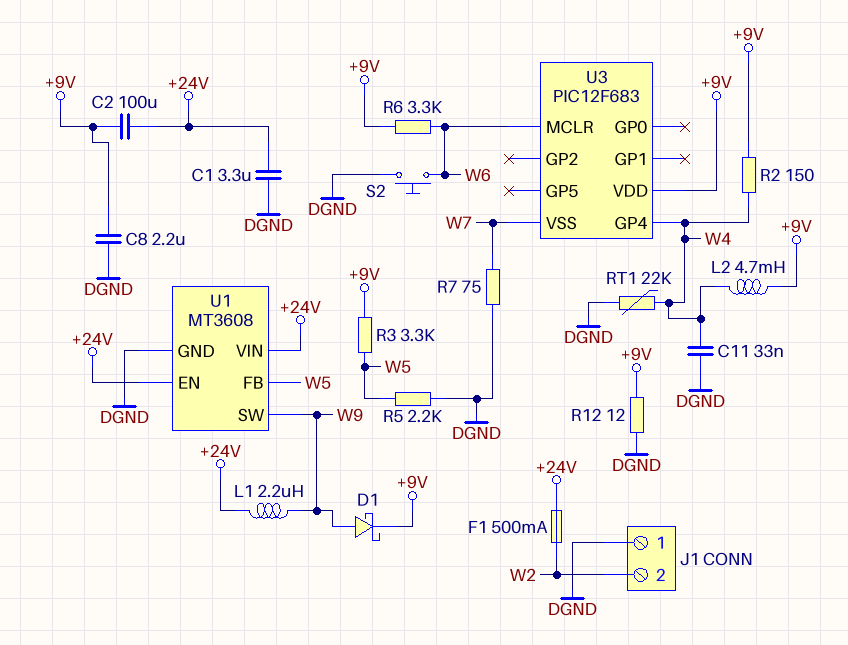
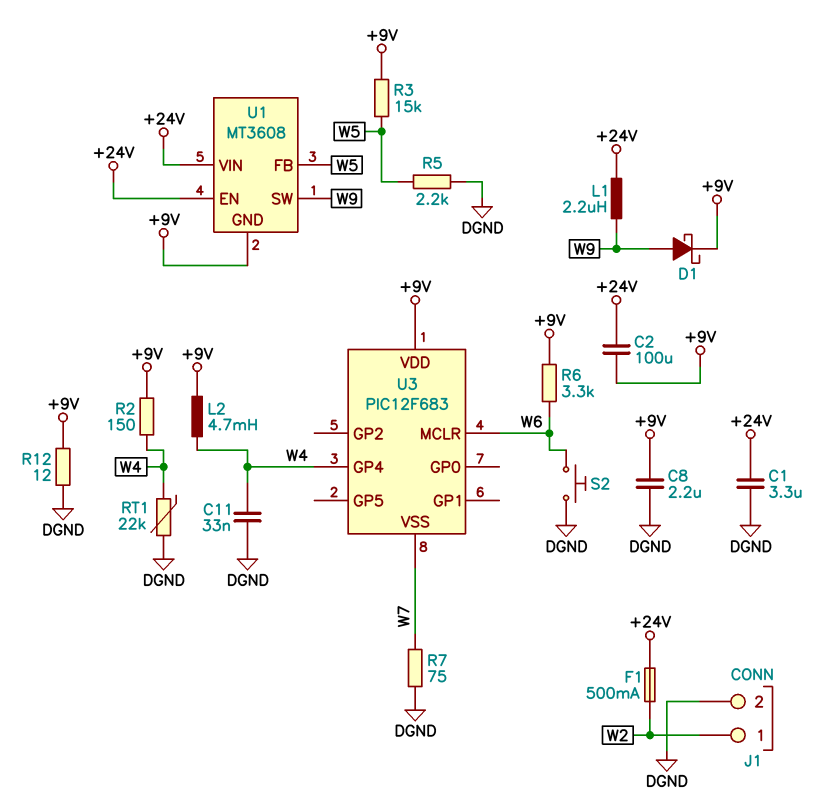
J1 pin 1: DGND -> W2
J1 pin 2: W2 -> DGND
R3: 3.3k (+9V, W5) -> 15k (+9V, W5)
U1 pin GND: DGND -> +9V

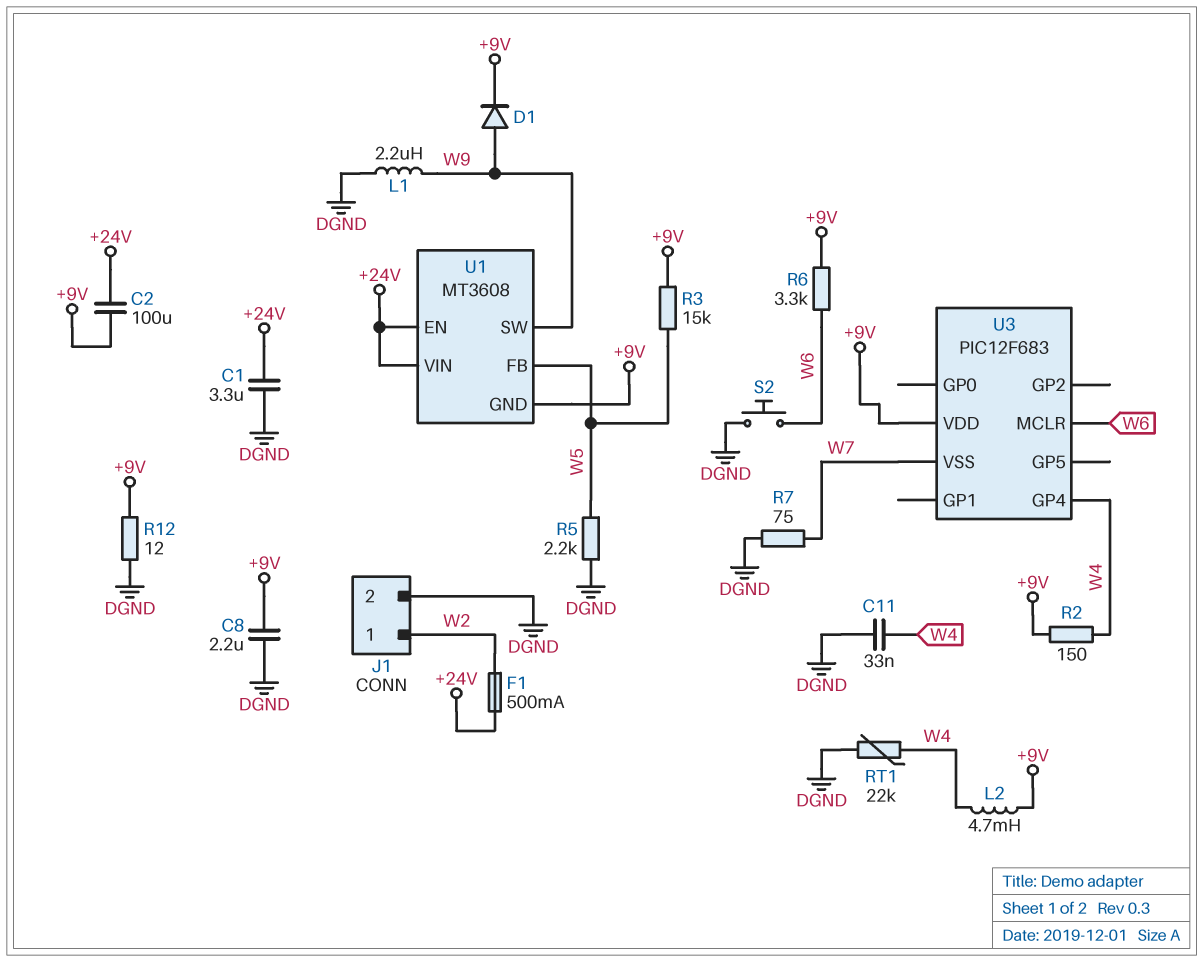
D1: schottky (A W9, K +9V) -> diode (A W9, K +9V)
L1: 2.2uH (+24V, W9) -> 2.2uH (DGND, W9)

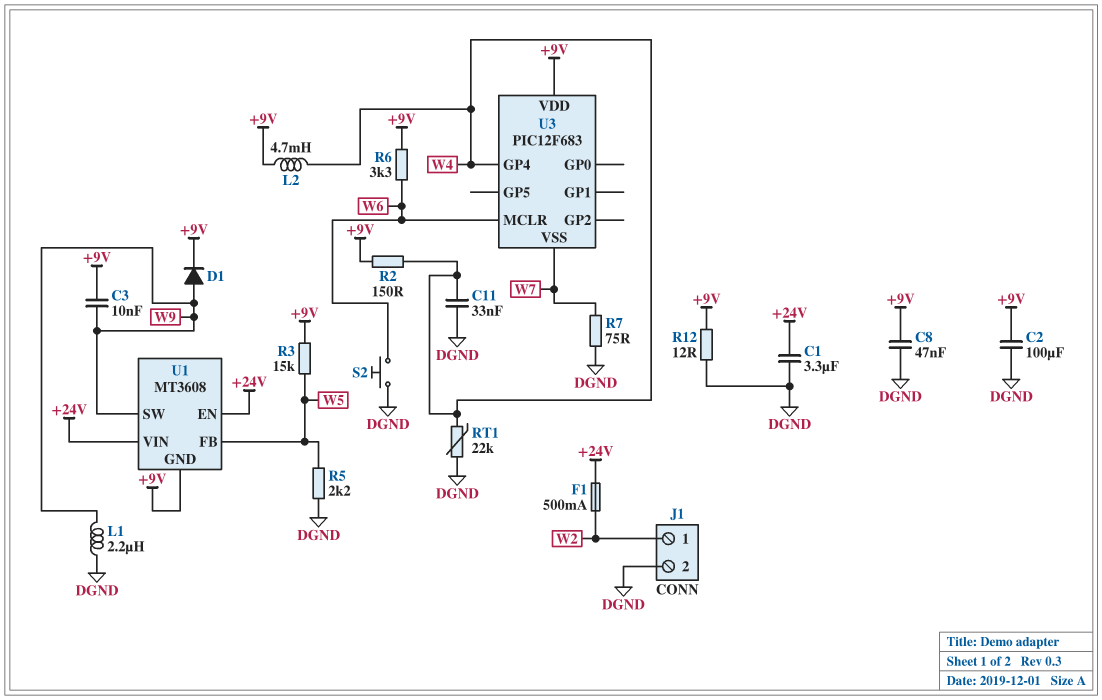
C2: 100uF (+9V, +24V) -> 100uF (+9V, DGND)
C3: none -> 10nF (+9V, W9)
C8: 2.2uF (+9V, DGND) -> 47nF (+9V, DGND)

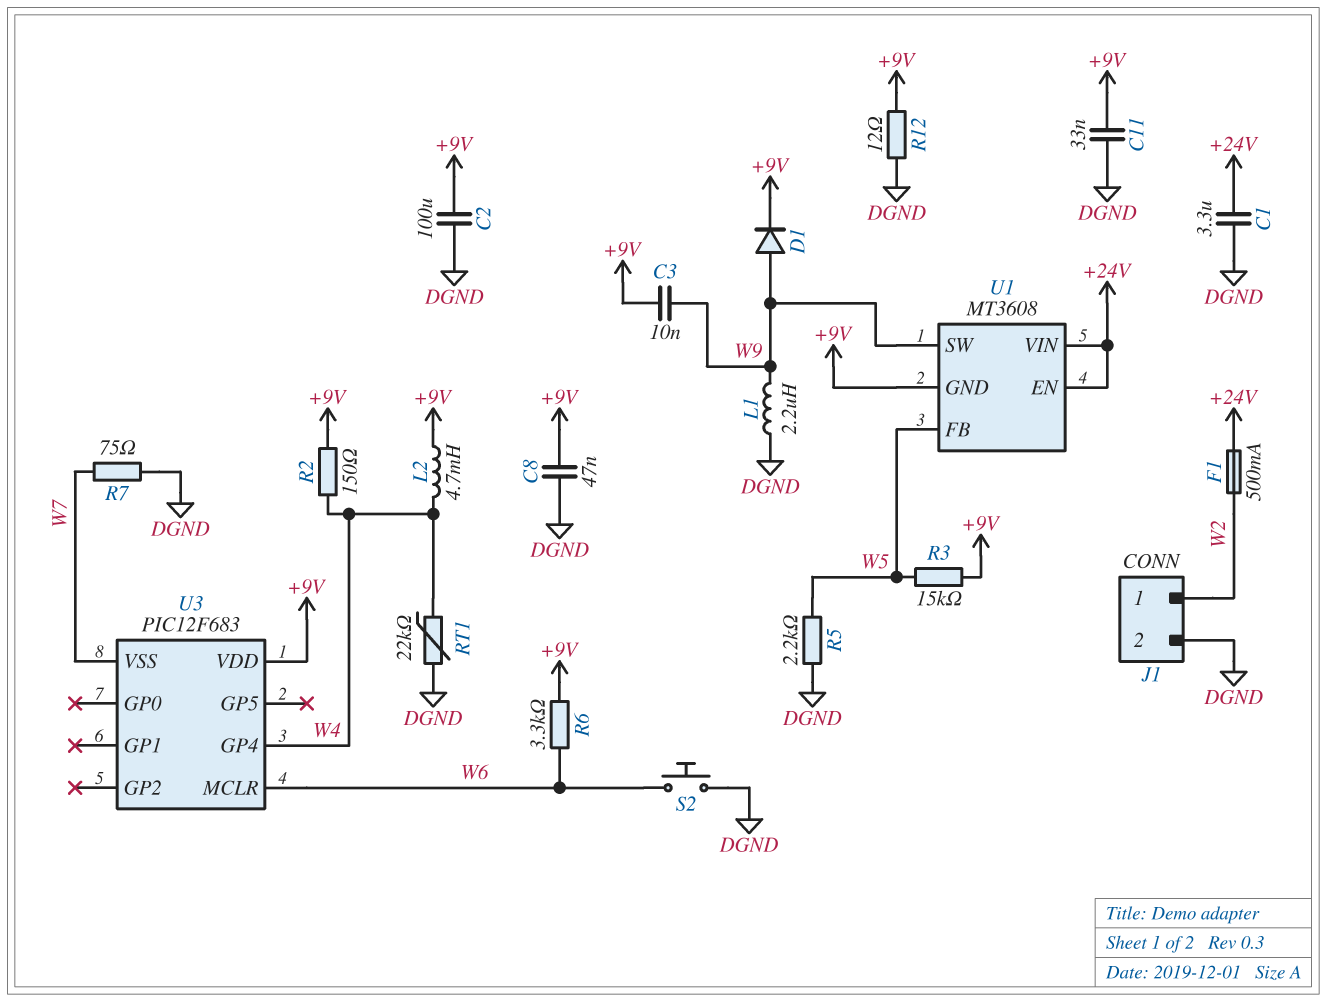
C11: 33nF (DGND, W4) -> 33nF (+9V, DGND)

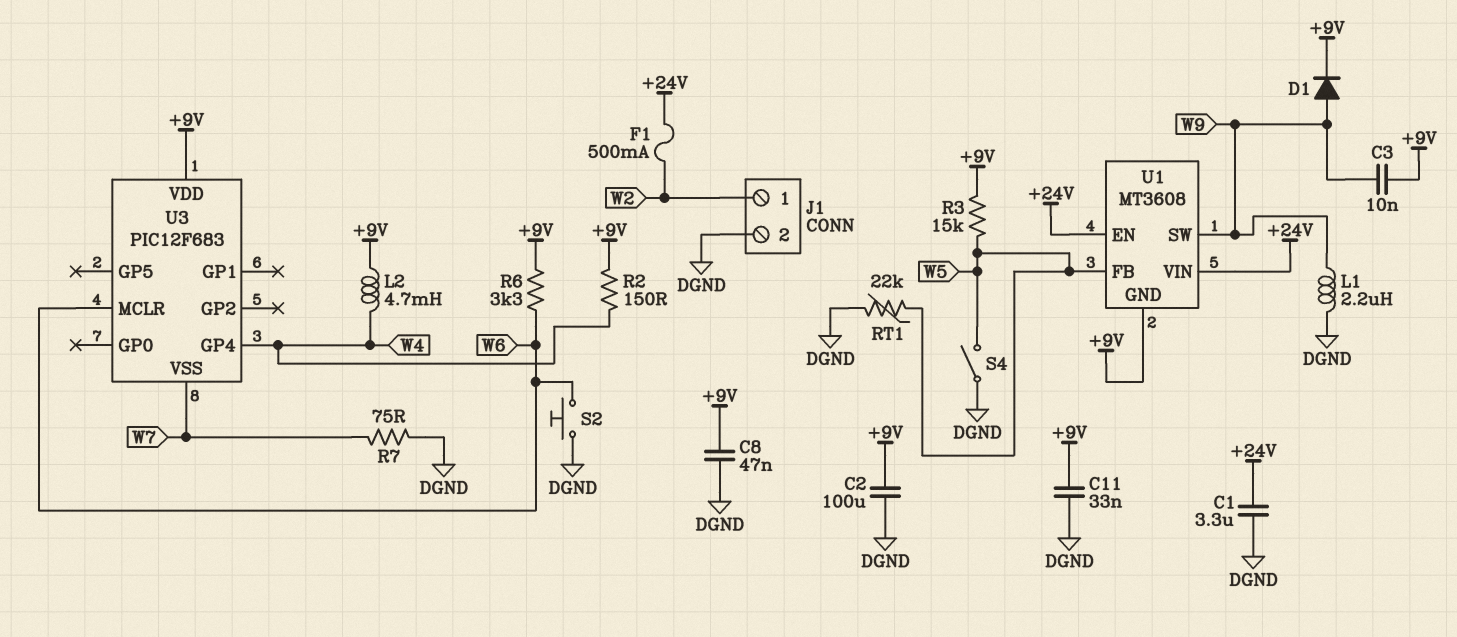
R5: 2.2k (DGND, W5) -> none
R12: 12 (+9V, DGND) -> none
RT1: 22k (DGND, W4) -> 22k (DGND, W5)
S4: none -> switch (DGND, W5)

